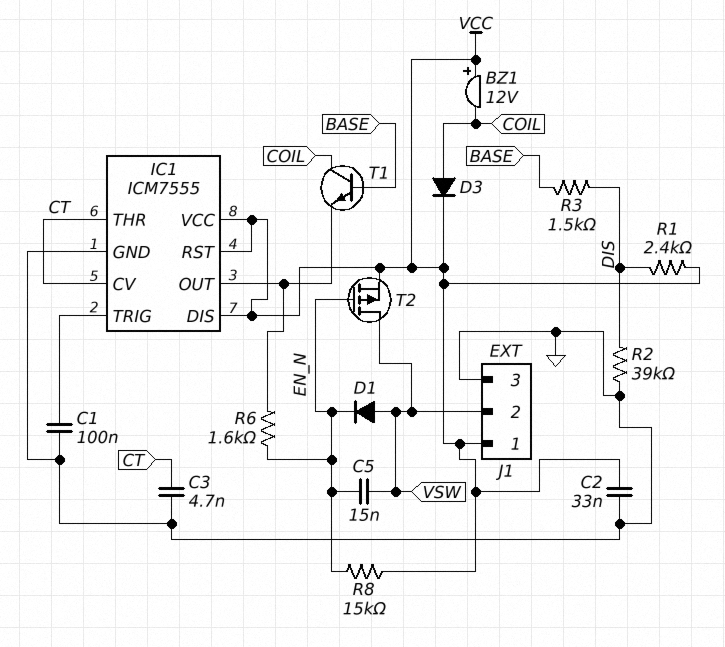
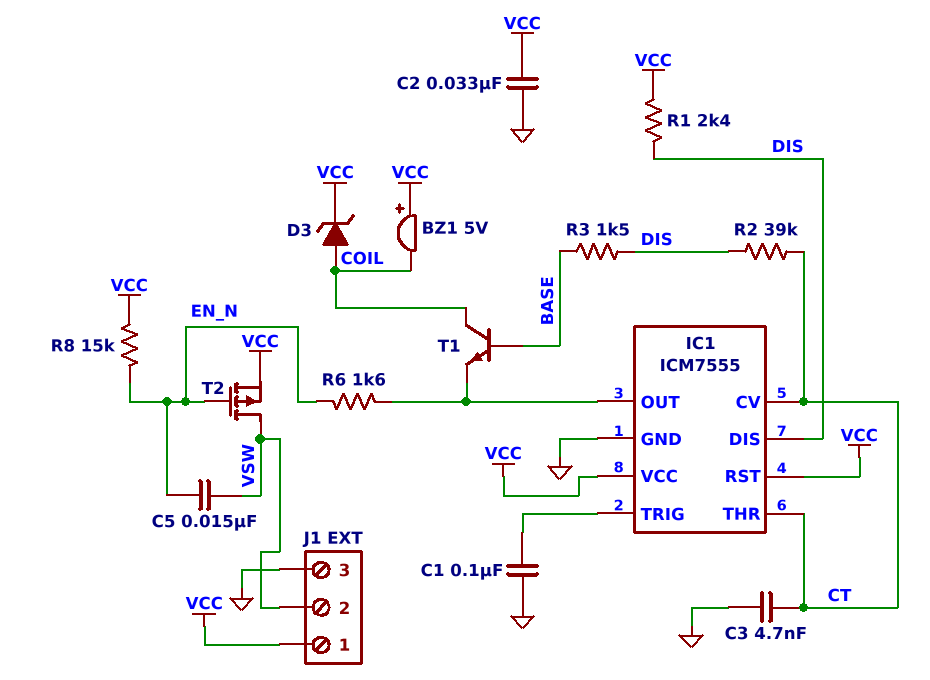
BZ1: buzzer 12V (plus VCC, minus COIL) -> buzzer 5V (plus VCC, minus COIL)
D1: diode (A VSW, K EN_N) -> none
D3: diode (A COIL, K VCC) -> zener (A COIL, K VCC)
IC1 pin DIS: VCC -> DIS
R2: 39k (DIS, GND) -> 39k (CT, DIS)

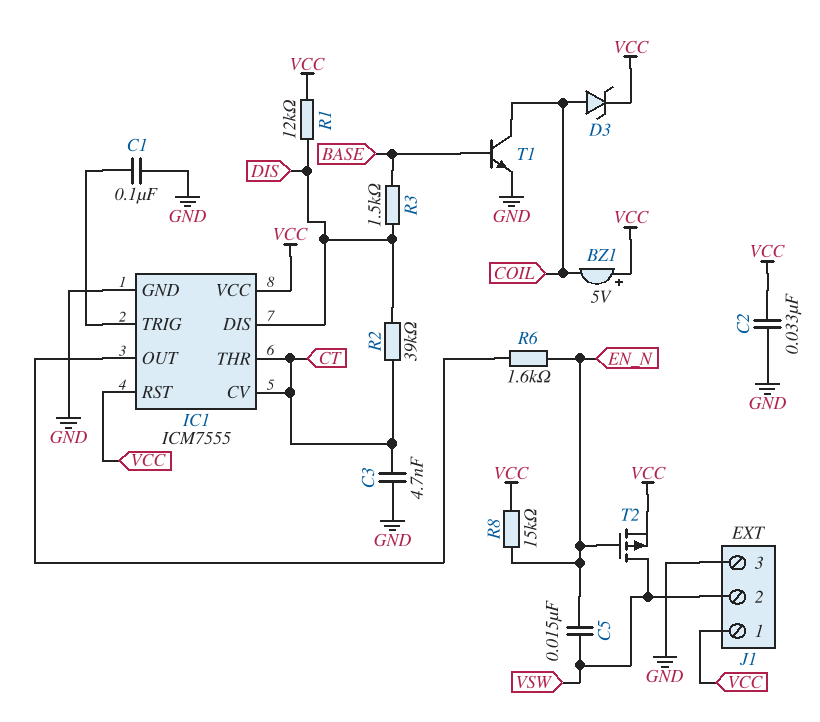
R1: 2.4k (DIS, VCC) -> 12k (DIS, VCC)
T1: NPN (B BASE, C COIL, E IC1/OUT) -> NPN (B BASE, C COIL, E GND)

